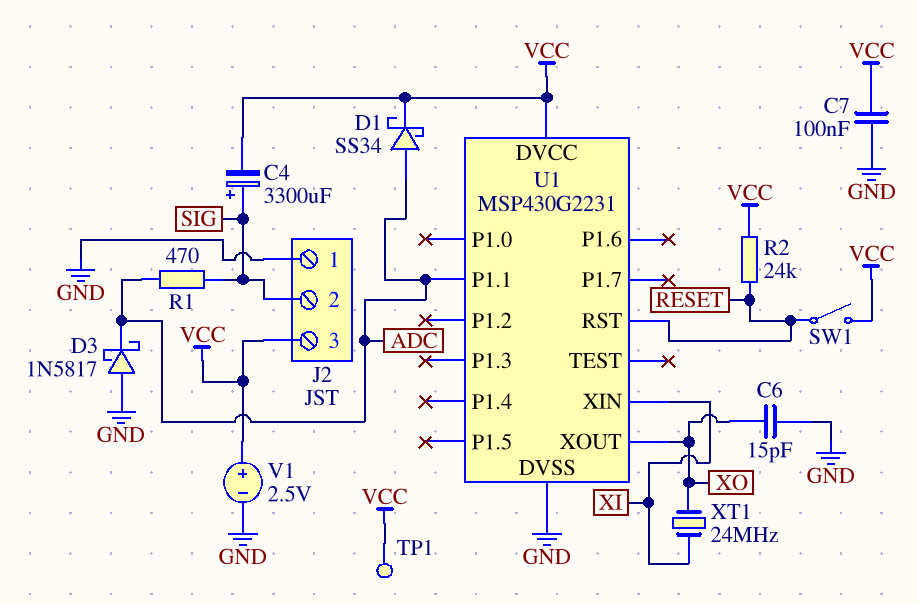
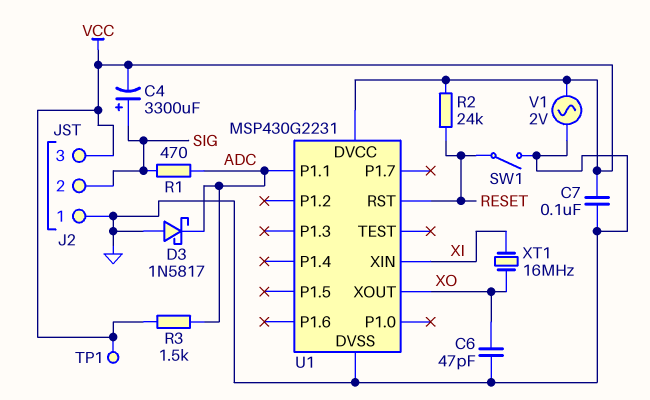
C6: 15pF (GND, XO) -> 47pF (GND, XO)
D1: schottky SS34 (A ADC, K VCC) -> none
R3: none -> 1.5k (ADC, VCC)
SW1: switch (RESET, VCC) -> switch (GND, RESET)
V1: 2.5V (plus VCC, minus GND) -> AC 2V (GND, VCC)
XT1: 24MHz (XI, XO) -> 16MHz (XI, XO)

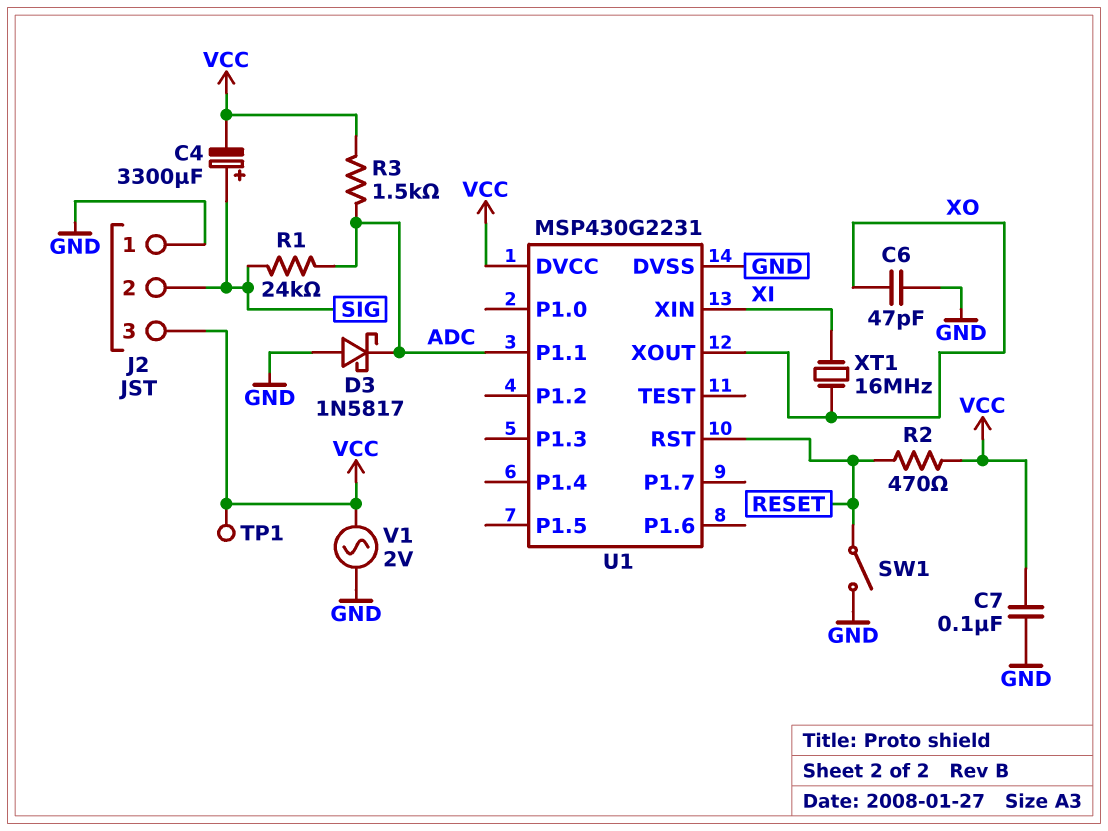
R1: 470 (ADC, SIG) -> 24k (ADC, SIG)
R2: 24k (RESET, VCC) -> 470 (RESET, VCC)

